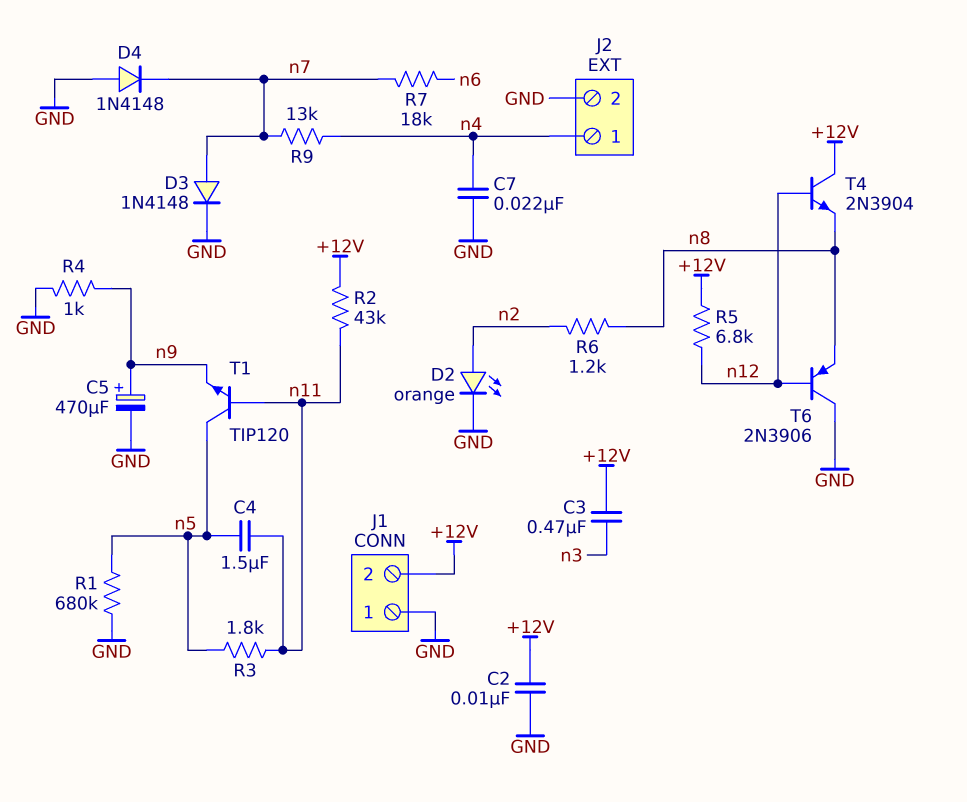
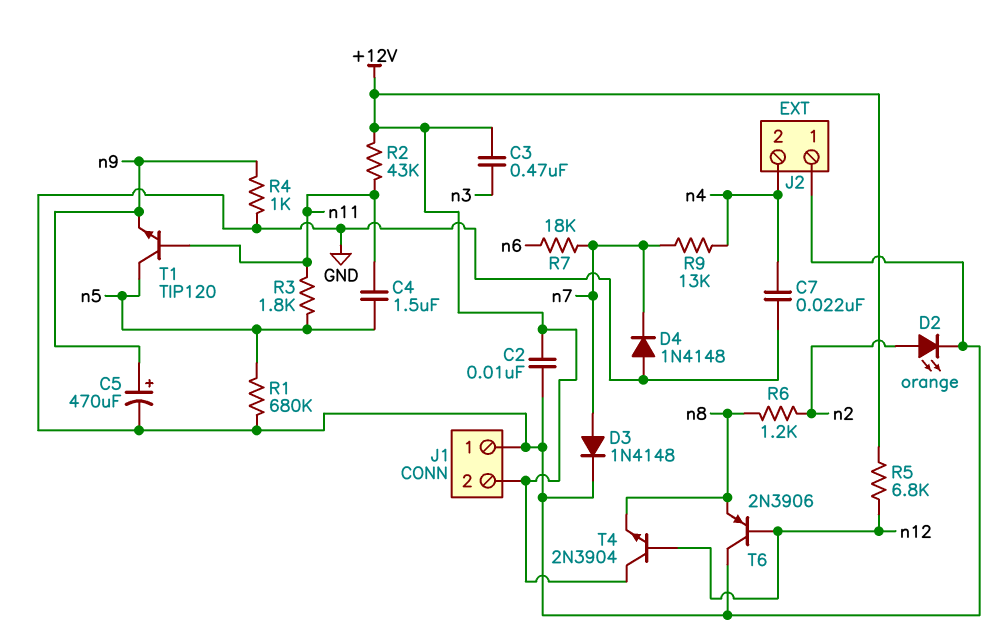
J2 pin 1: n4 -> GND
J2 pin 2: GND -> n4

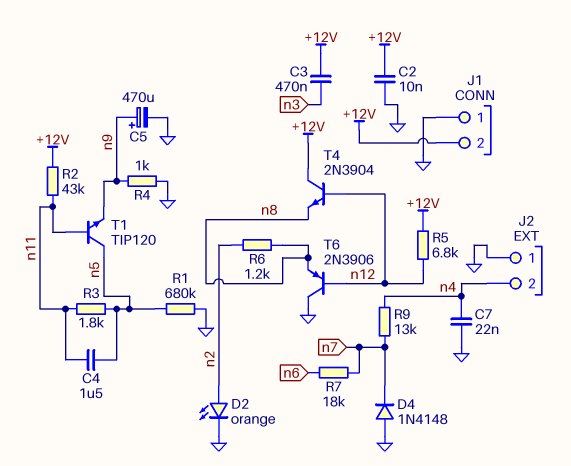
D3: diode 1N4148 (A n7, K GND) -> none

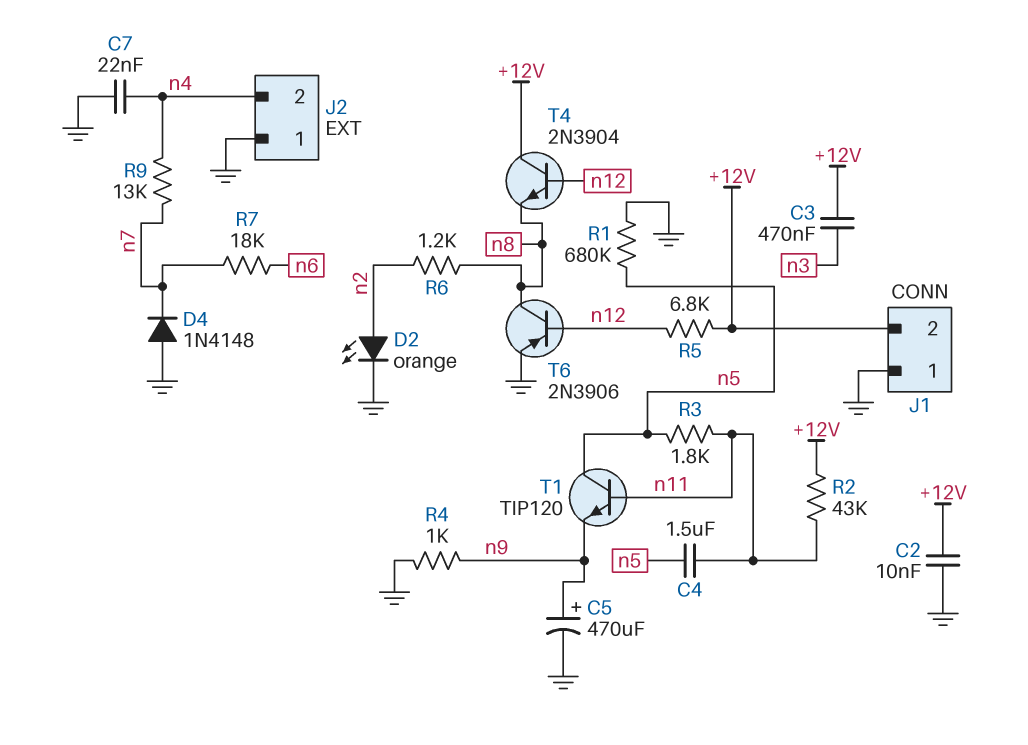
T6: PNP 2N3906 (B n12, C GND, E n8) -> PNP 2N3906 (B n12, C n8, E GND)

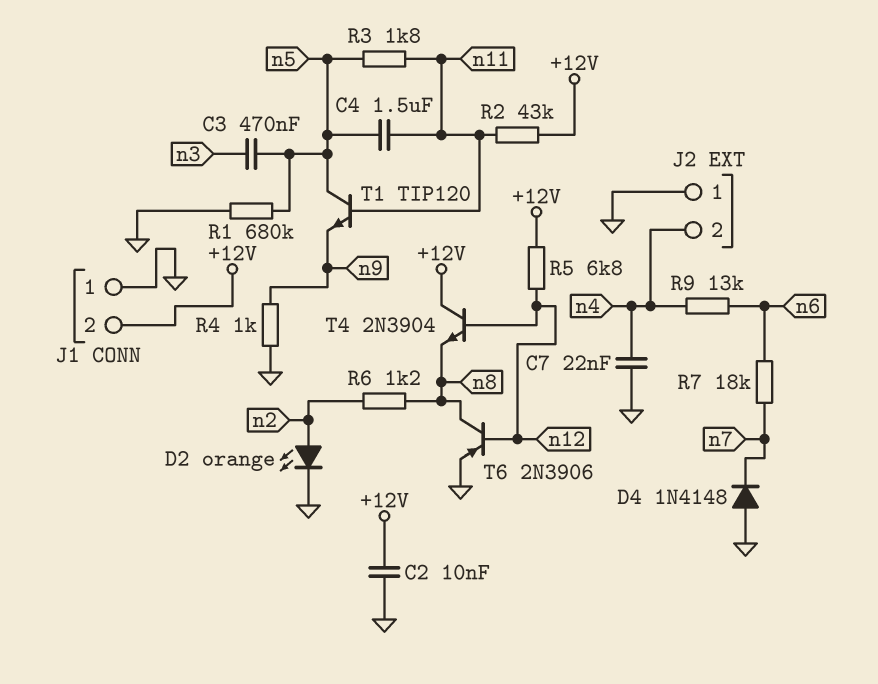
C3: 470nF (+12V, n3) -> 470nF (n3, n5)
C5: 470uF (plus n9, minus GND) -> none
R9: 13k (n4, n7) -> 13k (n4, n6)

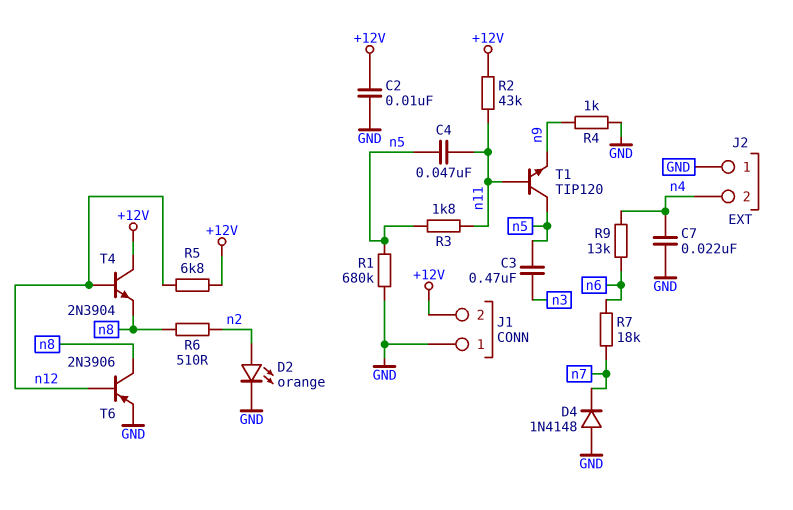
C4: 1.5uF (n5, n11) -> 47nF (n5, n11)
R6: 1.2k (n2, n8) -> 510 (n2, n8)

